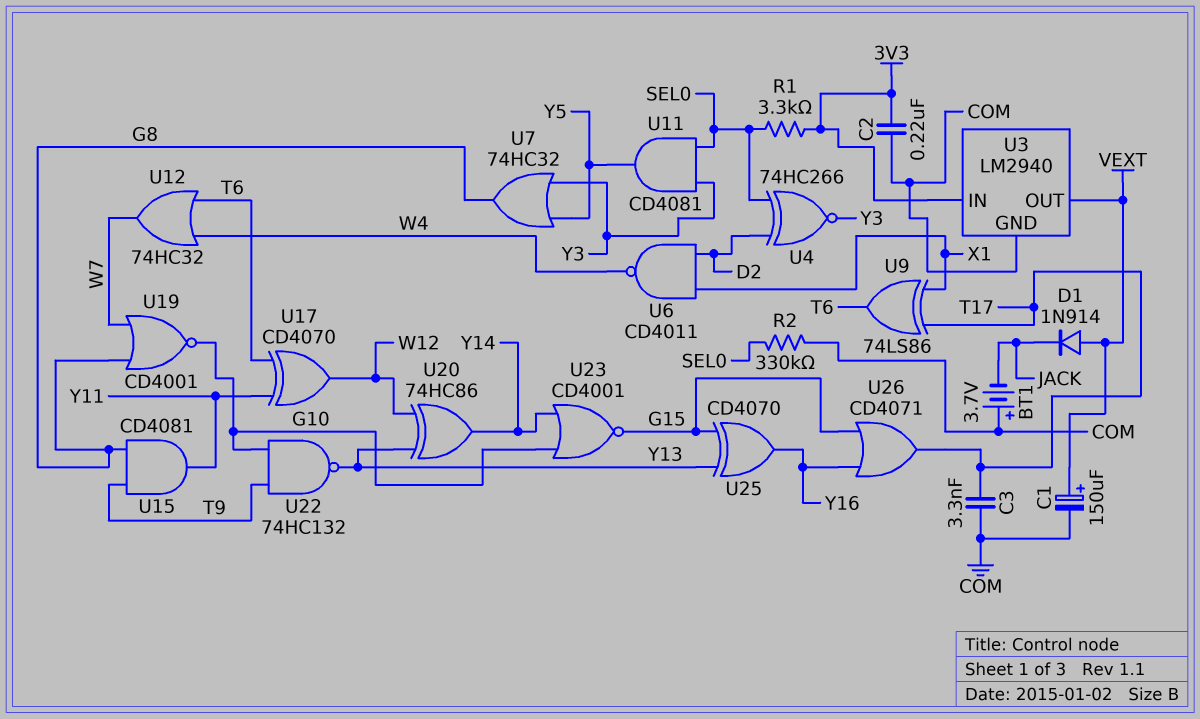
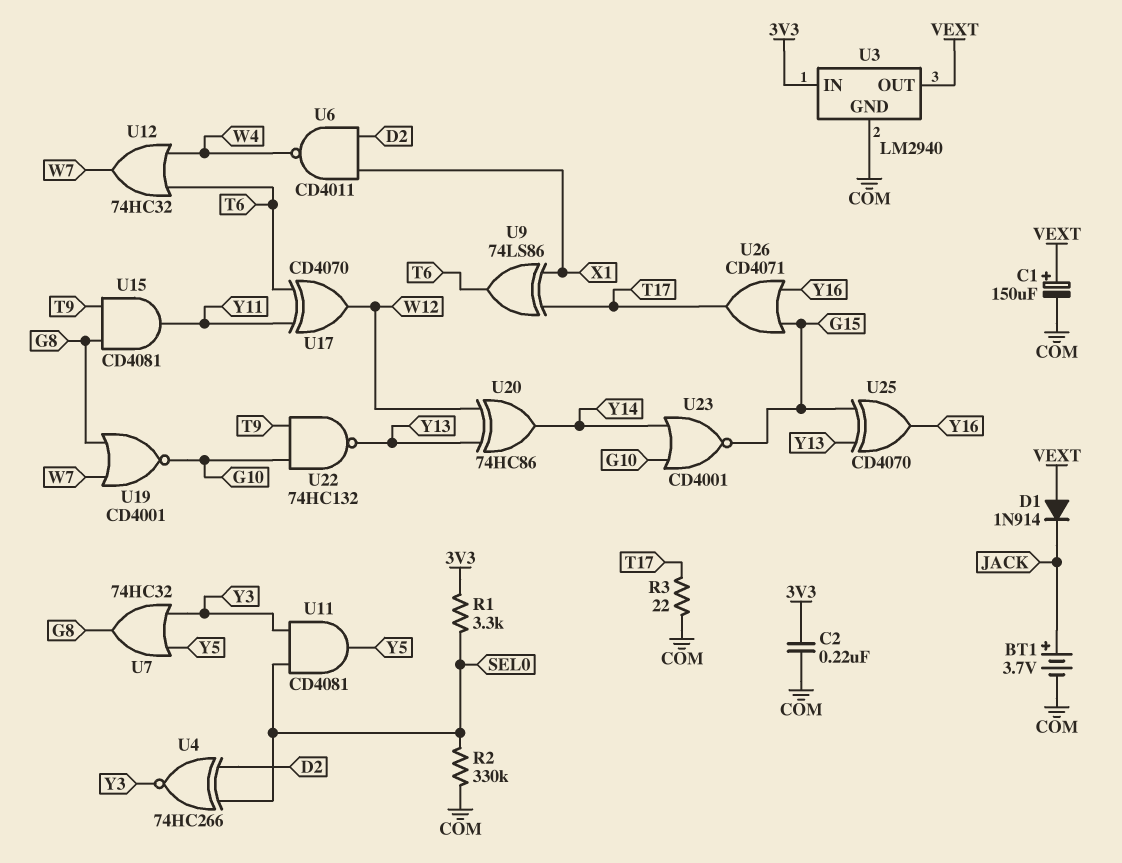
BT1: 3.7V (plus COM, minus JACK) -> 3.7V (plus JACK, minus COM)
C3: 3.3nF (COM, T17) -> none
R3: none -> 22 (COM, T17)

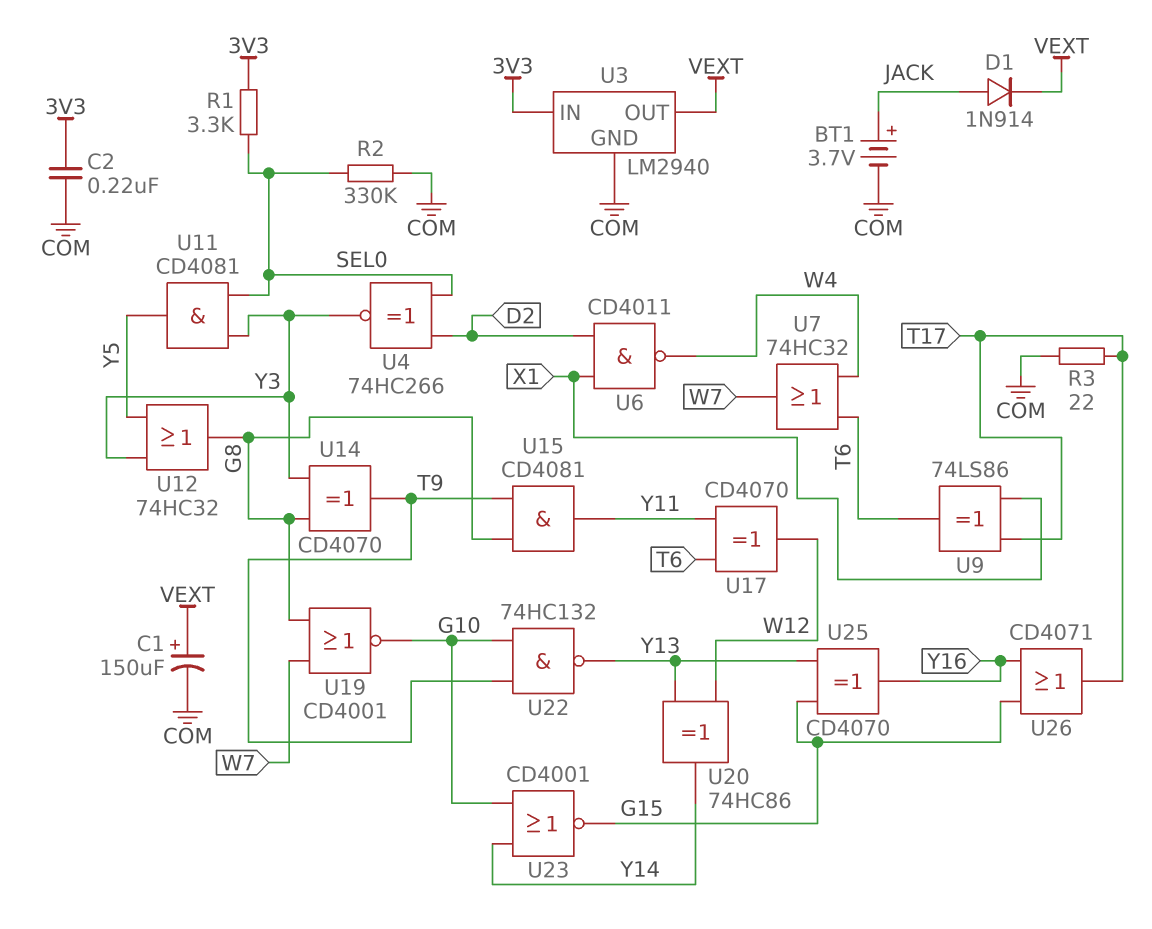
D1: diode 1N914 (A VEXT, K JACK) -> diode 1N914 (A JACK, K VEXT)
U7: OR 74HC32 (in Y3, in Y5, out G8) -> OR 74HC32 (in T6, in W4, out W7)
U12: OR 74HC32 (in T6, in W4, out W7) -> OR 74HC32 (in Y3, in Y5, out G8)
U14: none -> XOR CD4070 (in G8, in Y3, out T9)

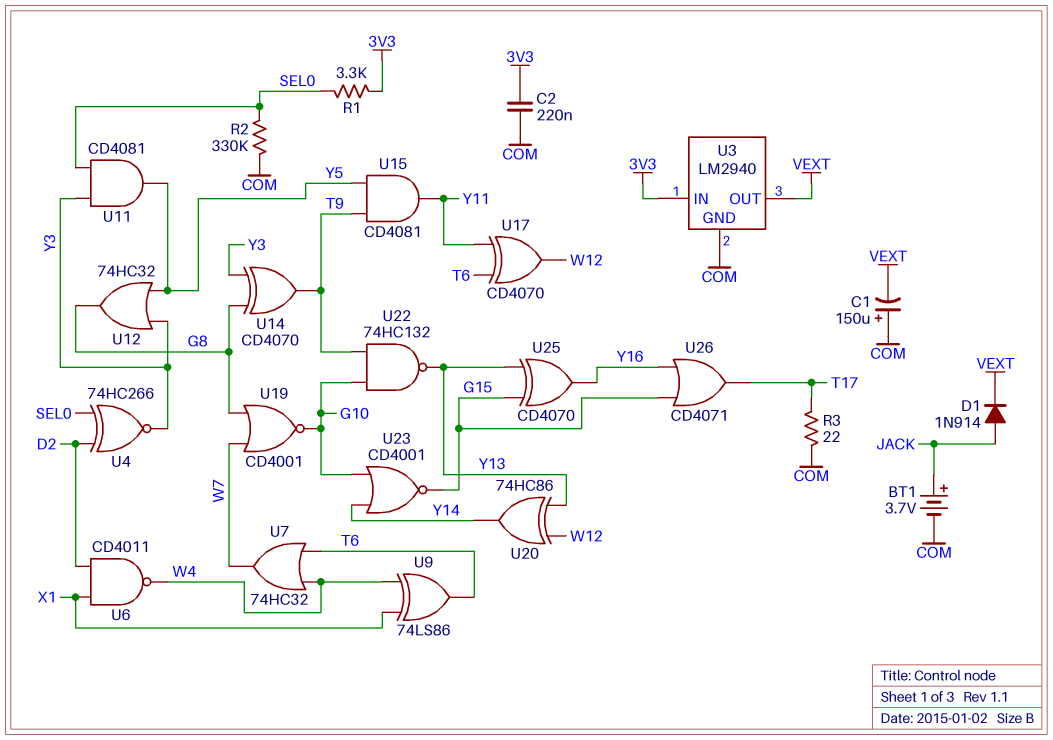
C1: 150uF (plus VEXT, minus COM) -> 150uF (plus COM, minus VEXT)
U9: XOR 74LS86 (in T17, in X1, out T6) -> XOR 74LS86 (in W4, in X1, out T6)
U15: AND CD4081 (in G8, in T9, out Y11) -> AND CD4081 (in T9, in Y5, out Y11)

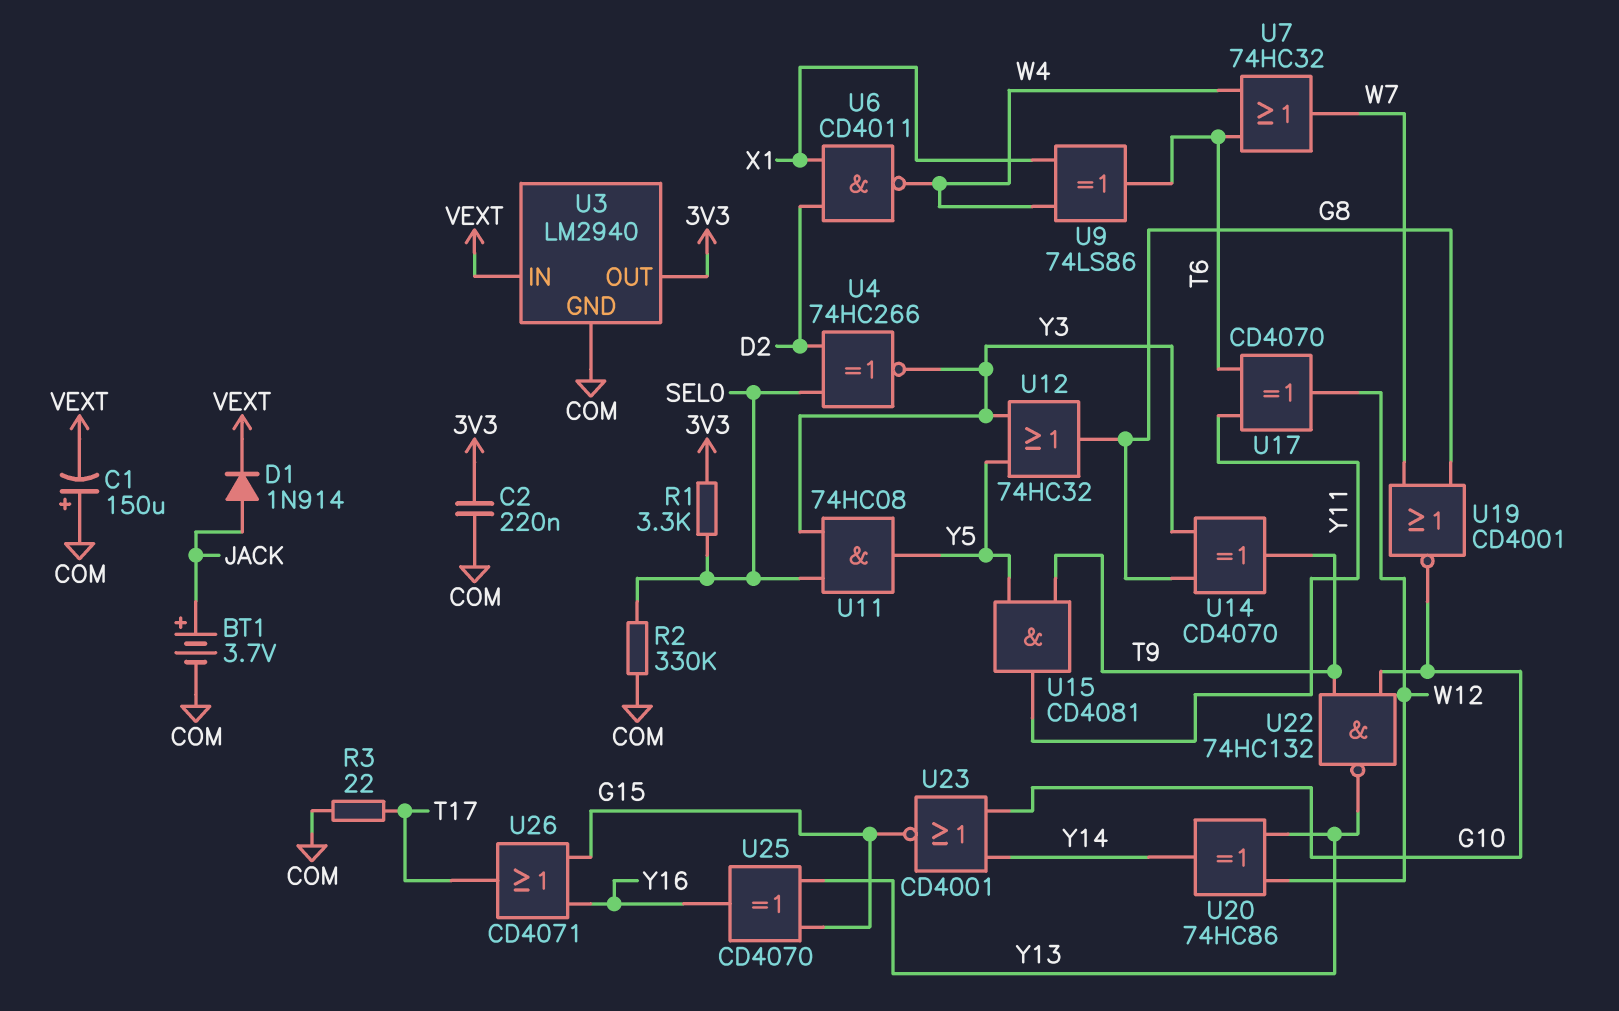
U3 pin IN: 3V3 -> VEXT
U3 pin OUT: VEXT -> 3V3
U11: AND CD4081 (in SEL0, in Y3, out Y5) -> AND 74HC08 (in SEL0, in Y3, out Y5)

